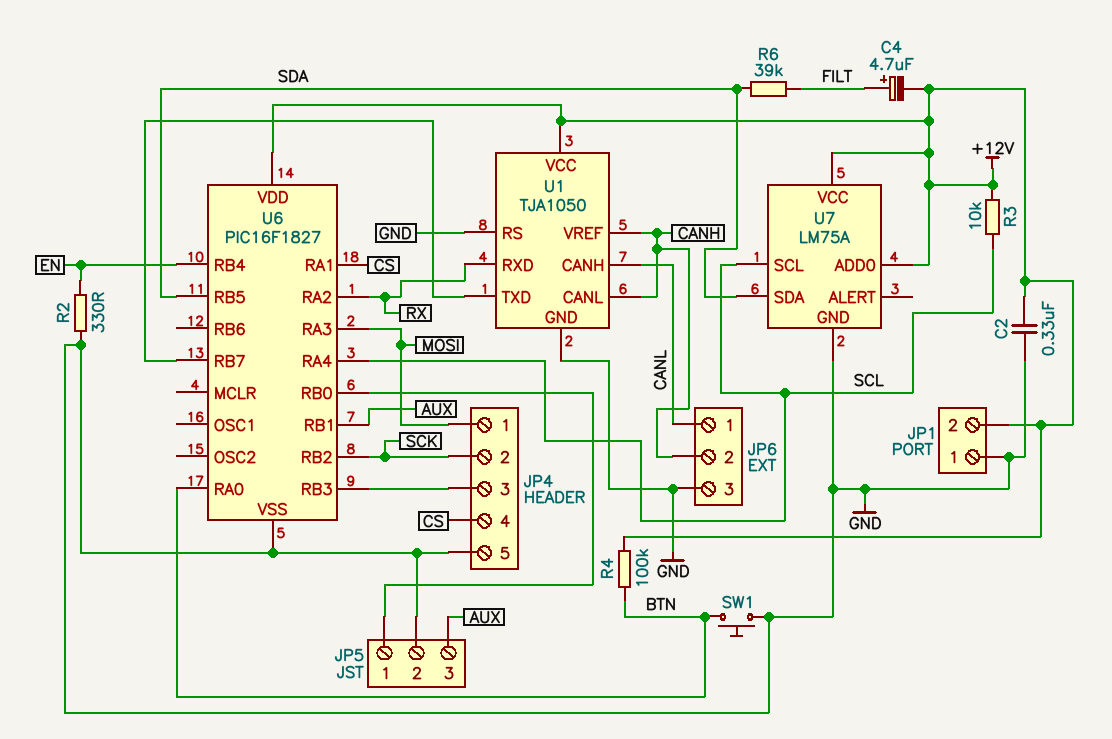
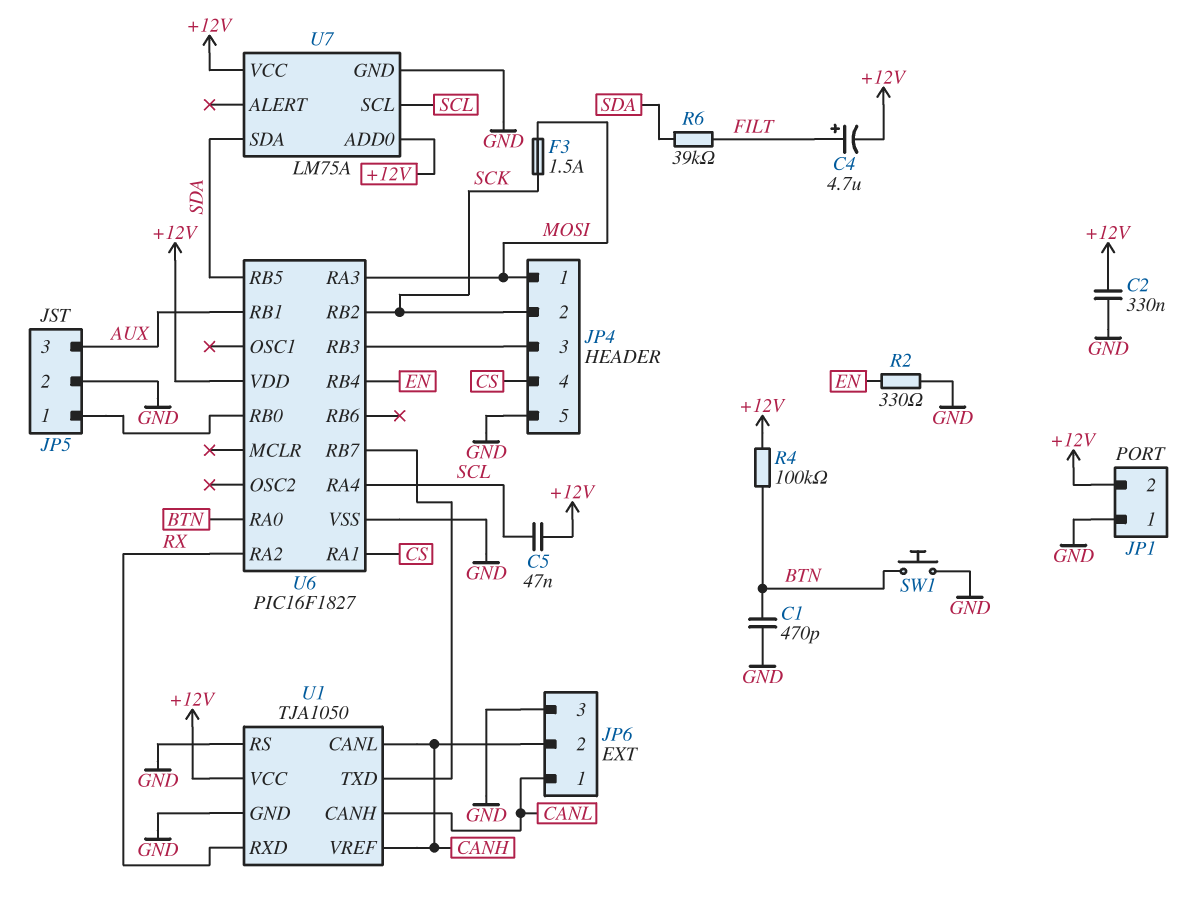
C1: none -> 470pF (BTN, GND)
C5: none -> 47nF (+12V, SCL)
F3: none -> 1.5A (MOSI, SCK)
R3: 10k (+12V, SCL) -> none

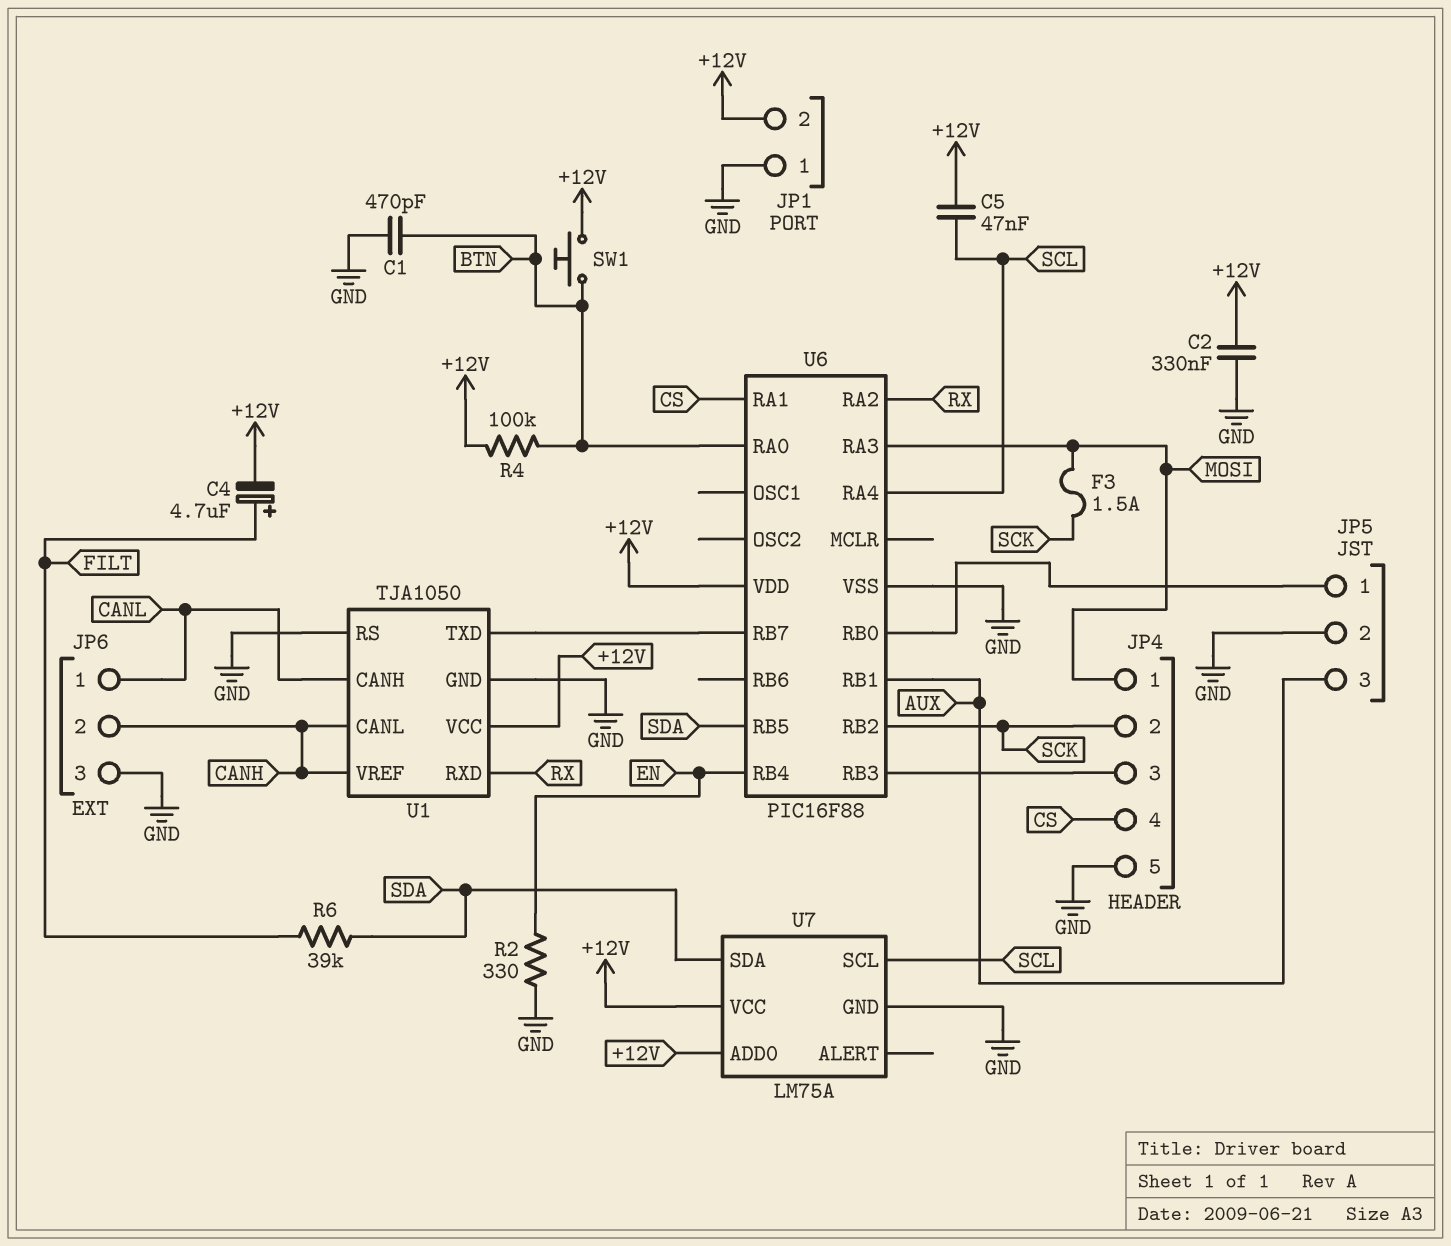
SW1: button (BTN, GND) -> button (+12V, BTN)
U6: PIC16F1827 -> PIC16F88

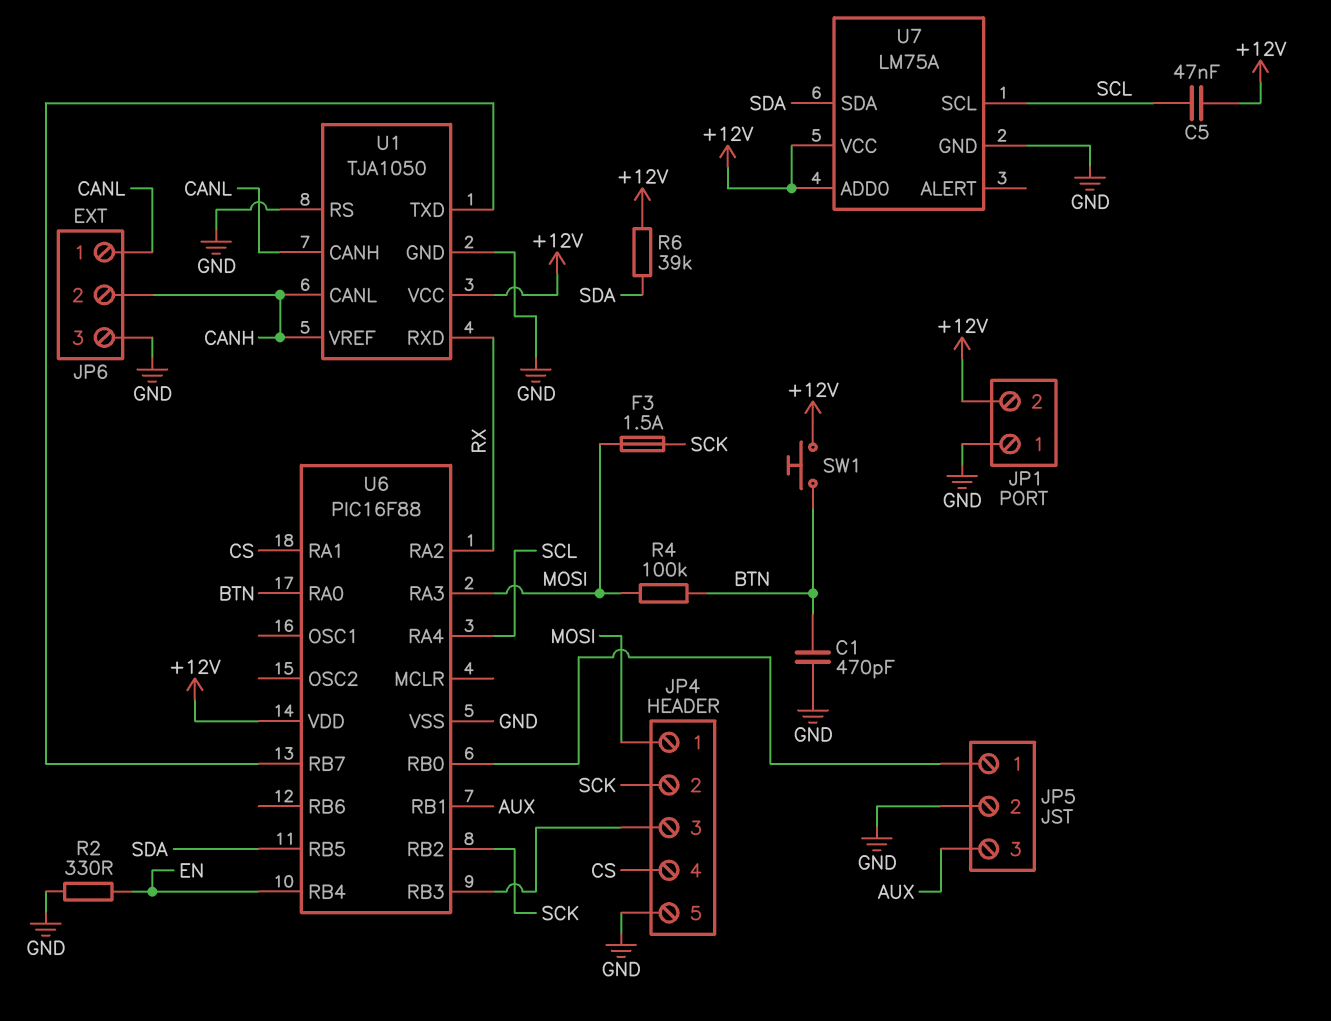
C2: 330nF (+12V, GND) -> none
C4: 4.7uF (plus FILT, minus +12V) -> none
R4: 100k (+12V, BTN) -> 100k (BTN, MOSI)
R6: 39k (FILT, SDA) -> 39k (+12V, SDA)

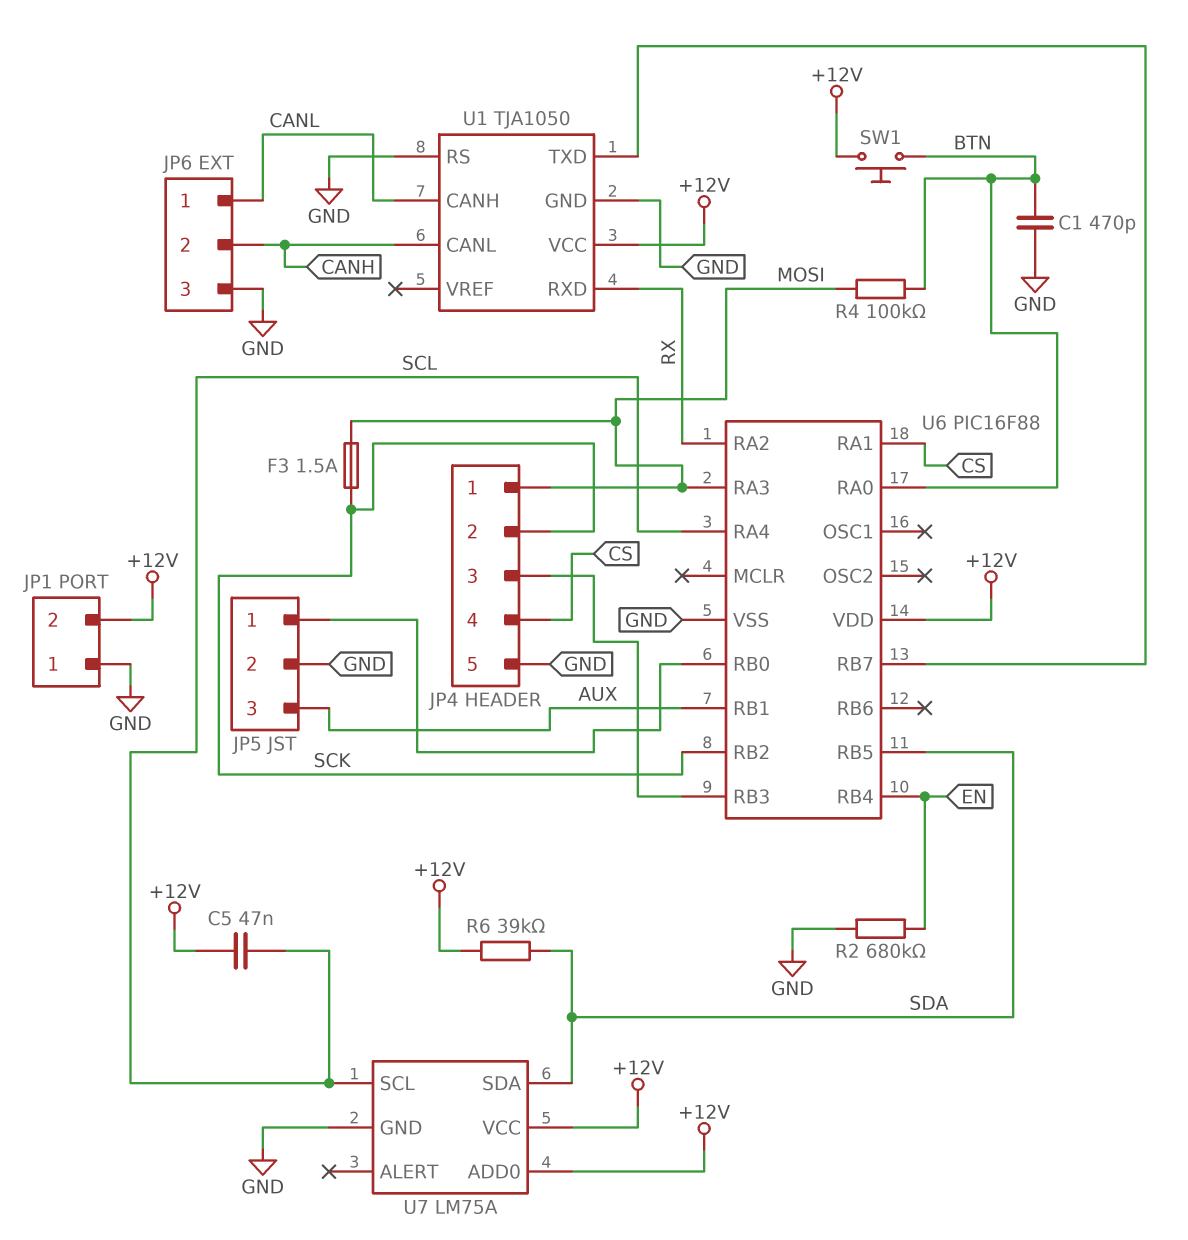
R2: 330 (EN, GND) -> 680k (EN, GND)
U1 pin VREF: CANH -> none

